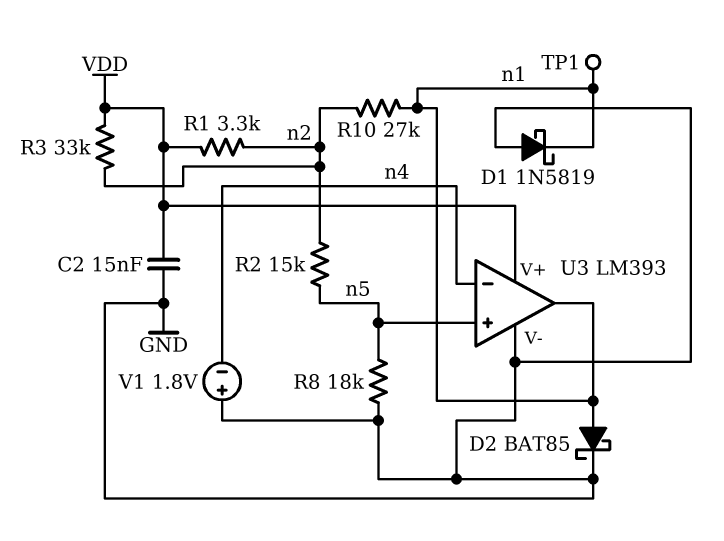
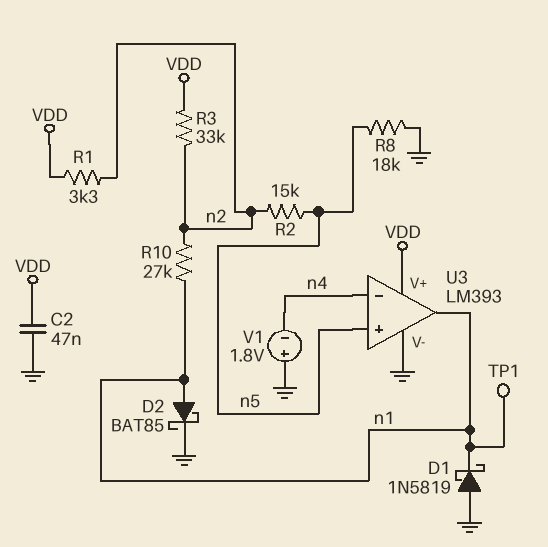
C2: 15nF (GND, VDD) -> 47nF (GND, VDD)

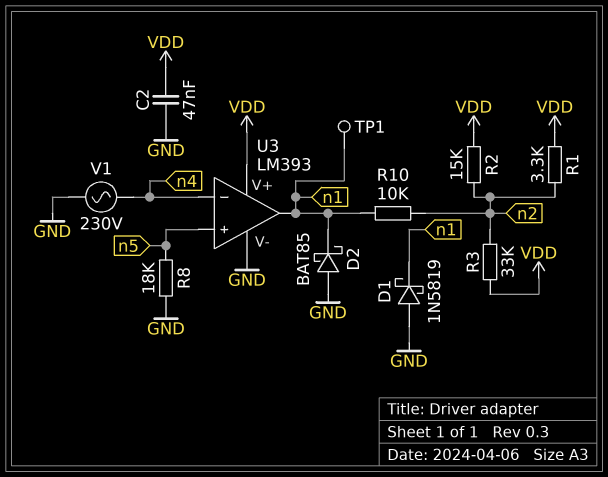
D2: schottky BAT85 (A n1, K GND) -> schottky BAT85 (A GND, K n1)
R2: 15k (n2, n5) -> 15k (VDD, n2)
R10: 27k (n1, n2) -> 10k (n1, n2)
V1: 1.8V (plus GND, minus n4) -> AC 230V (GND, n4)

